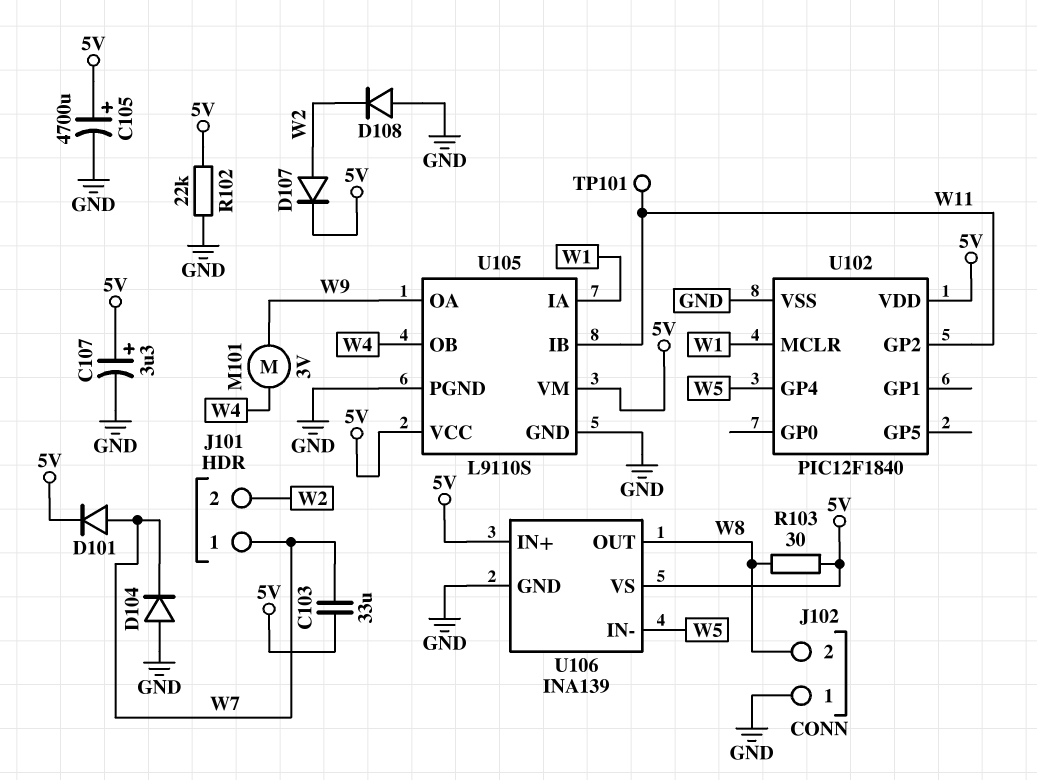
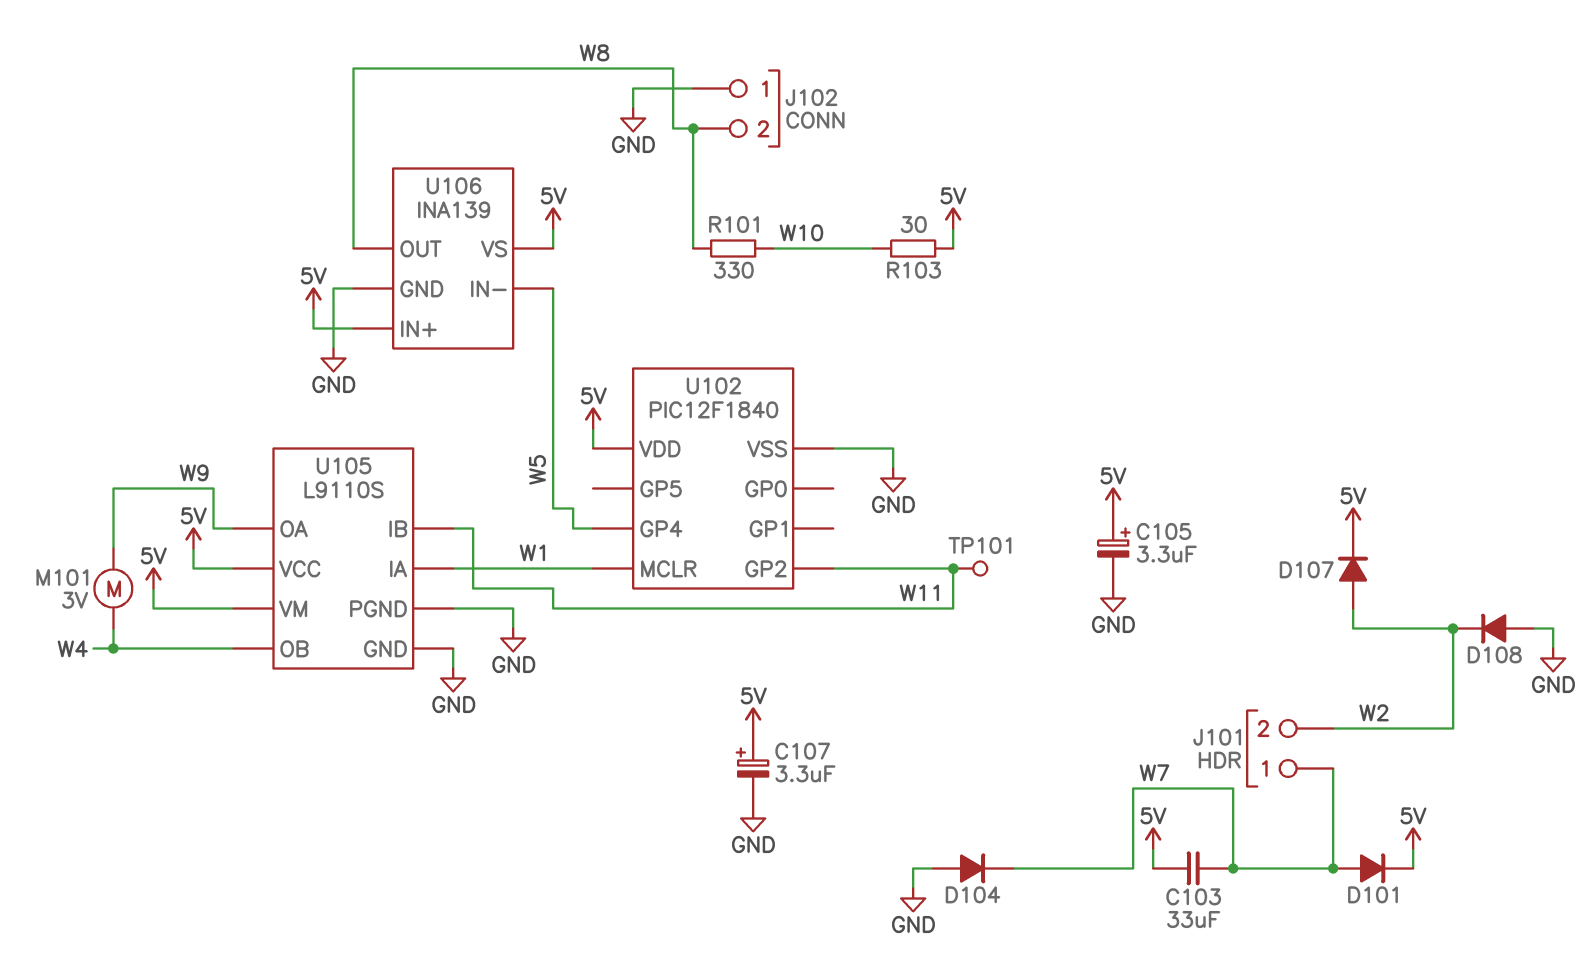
C105: 4700uF (plus 5V, minus GND) -> 3.3uF (plus 5V, minus GND)
R101: none -> 330 (W8, W10)
R102: 22k (5V, GND) -> none
R103: 30 (5V, W8) -> 30 (5V, W10)

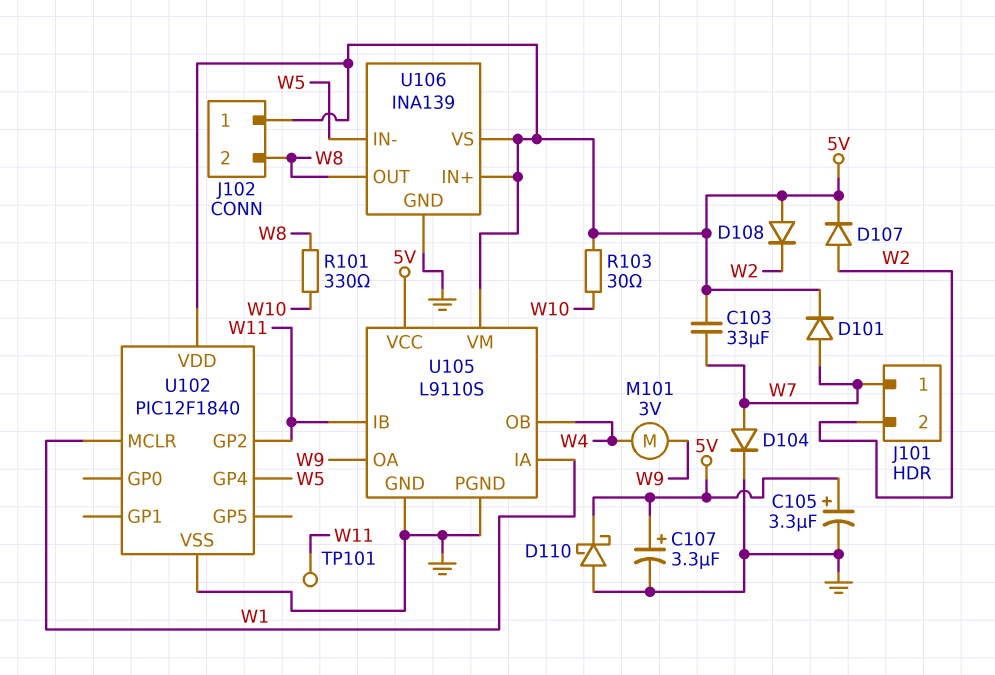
D104: diode (A GND, K W7) -> diode (A W7, K GND)
D108: diode (A GND, K W2) -> diode (A 5V, K W2)
D110: none -> schottky (A GND, K 5V)
J102 pin 1: GND -> 5V

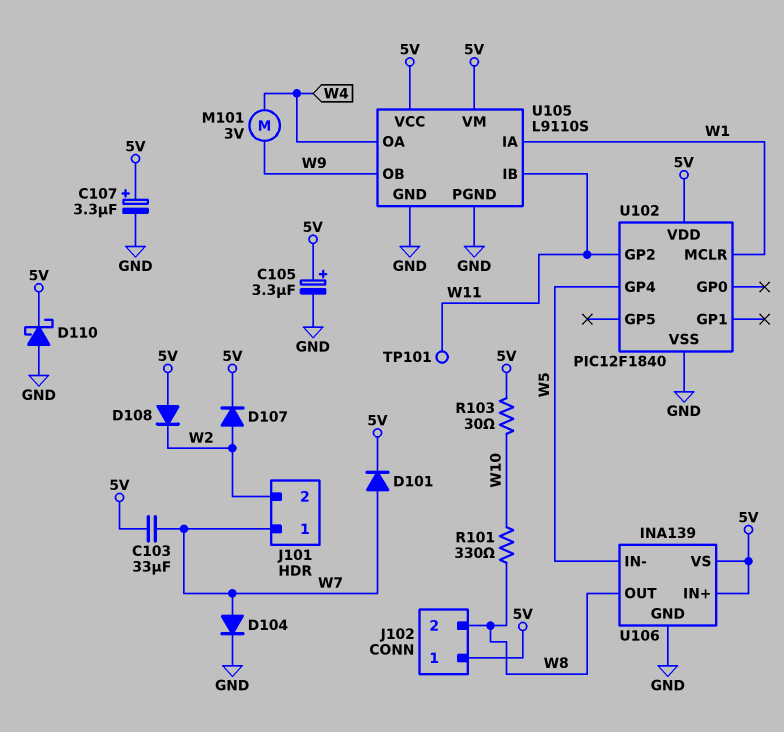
U105 pin OA: W9 -> W4
U105 pin OB: W4 -> W9

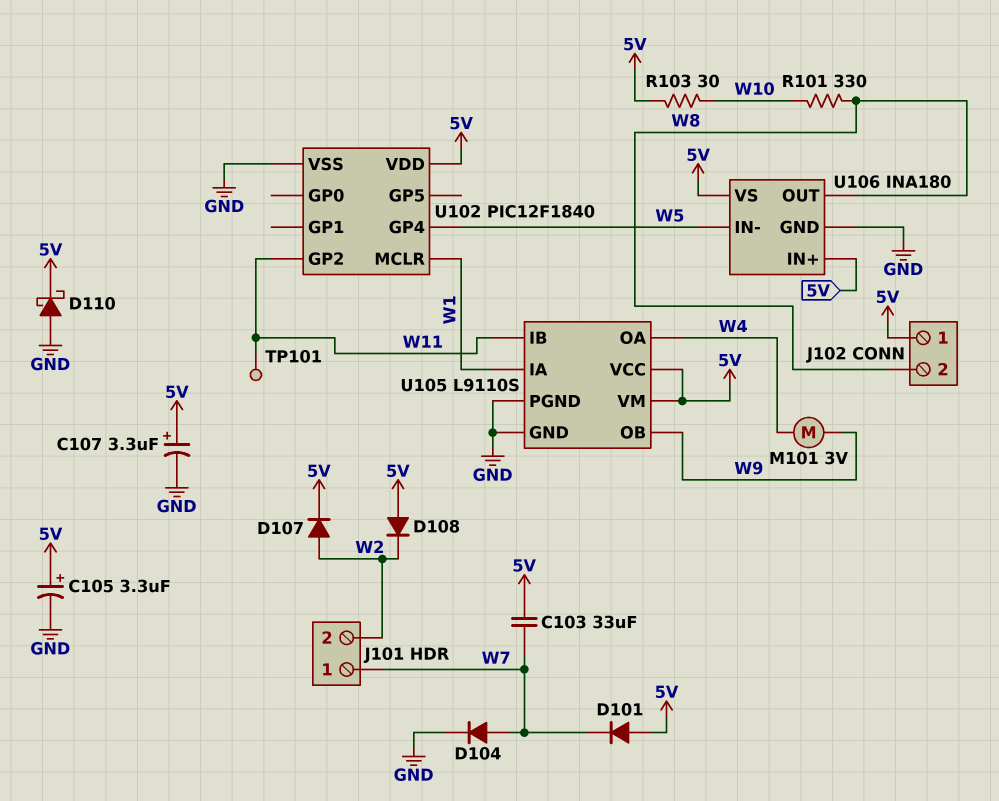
D101: diode (A W7, K 5V) -> diode (A 5V, K W7)
U106: INA139 -> INA180

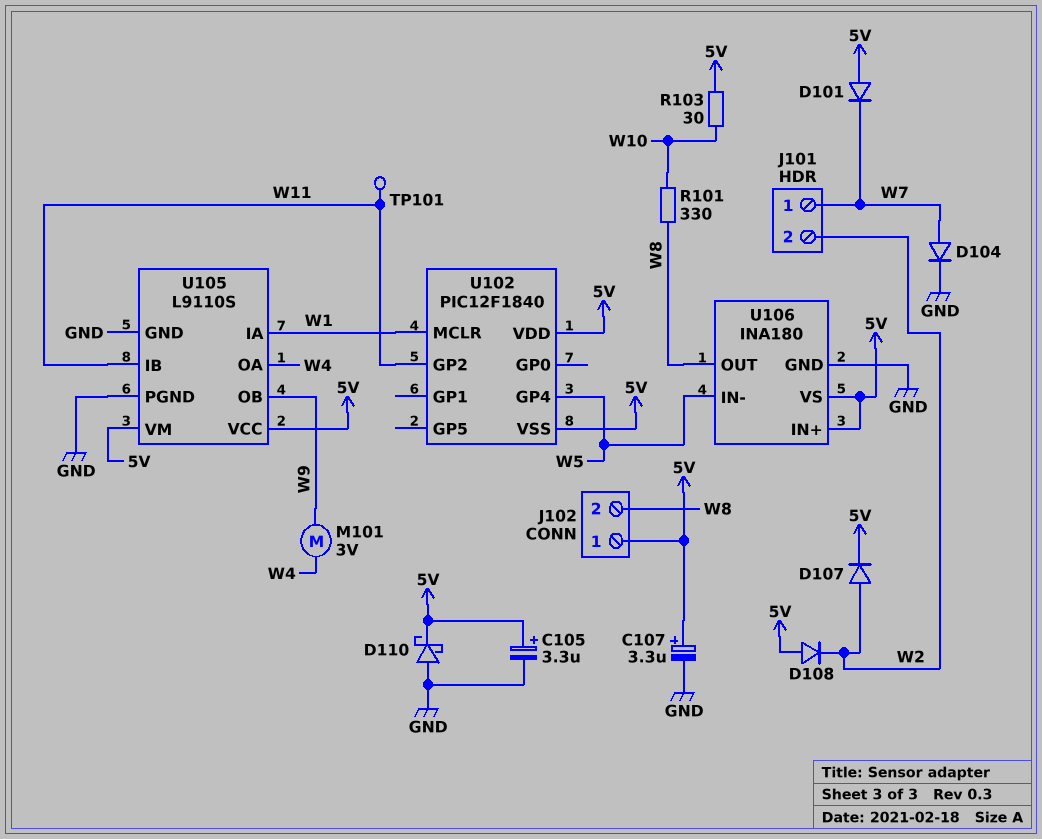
C103: 33uF (5V, W7) -> none
U102 pin VSS: GND -> 5V

